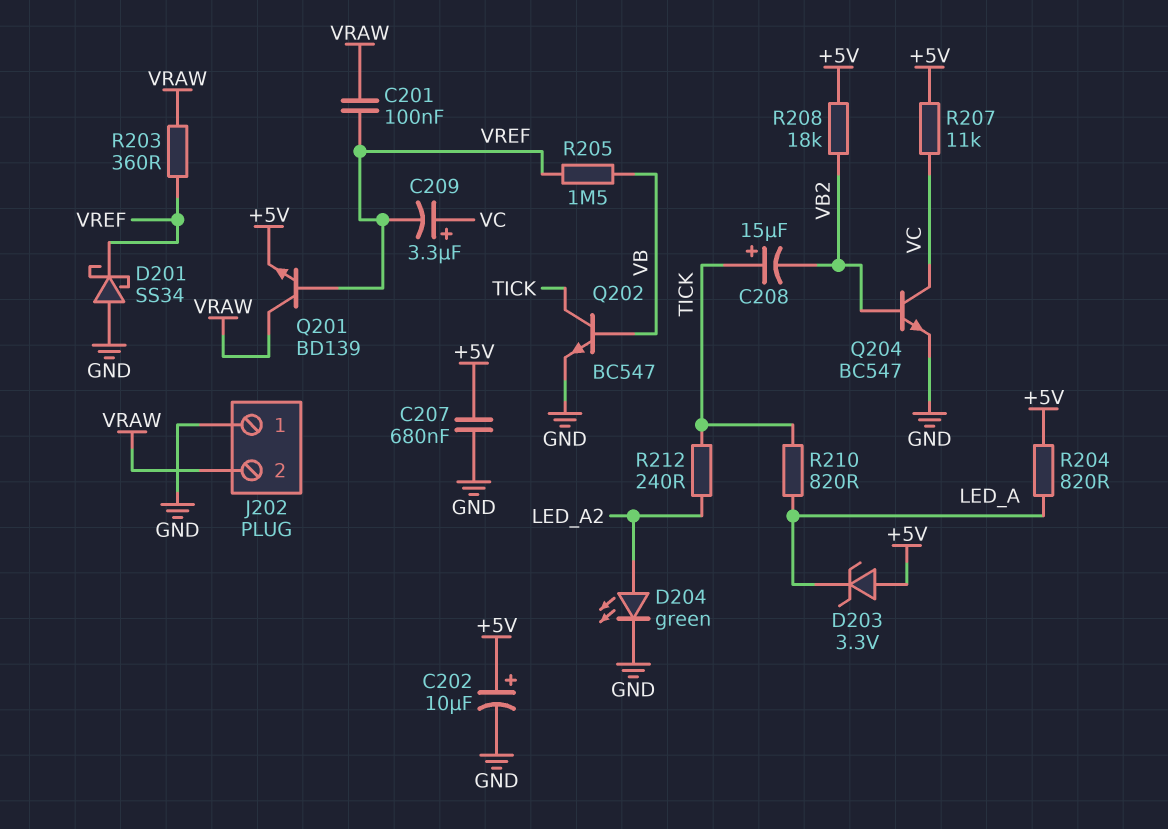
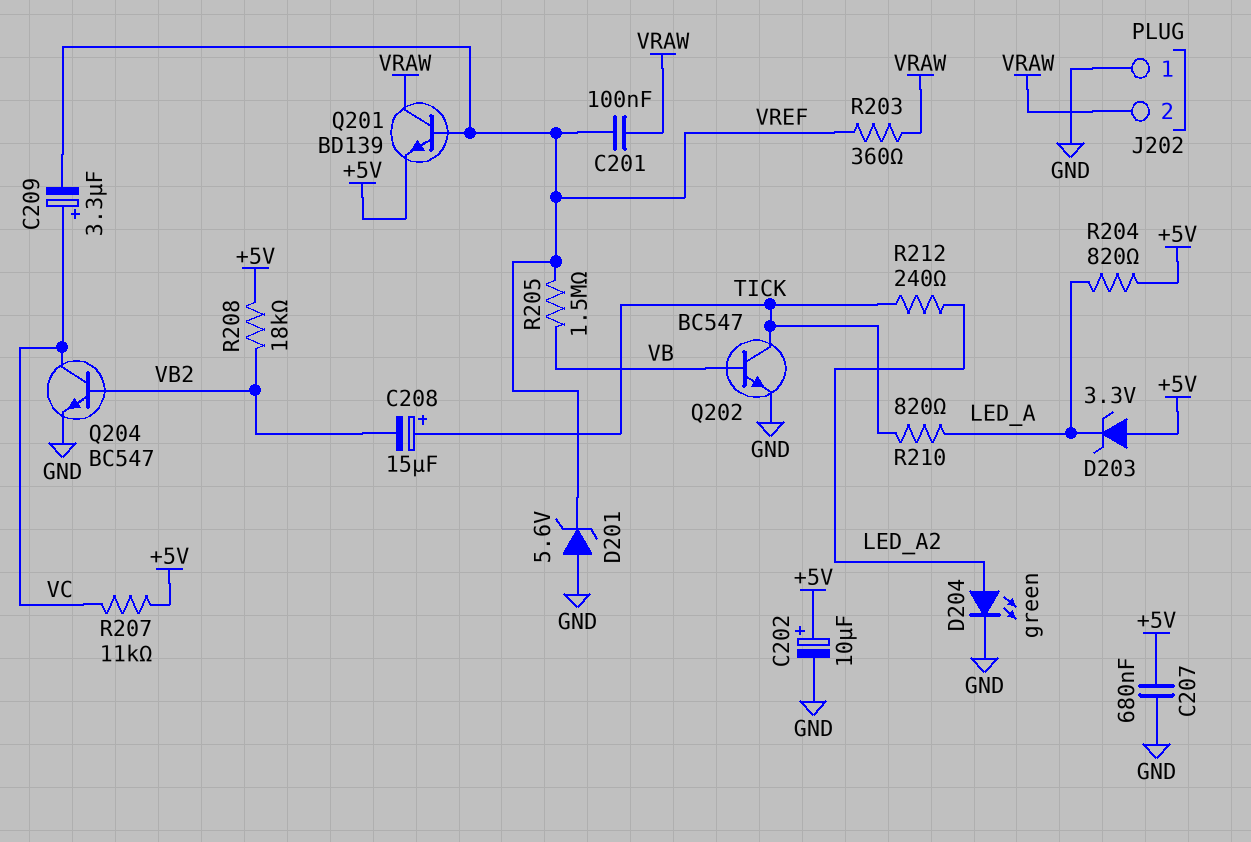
D201: schottky SS34 (A GND, K VREF) -> zener 5.6V (A GND, K VREF)

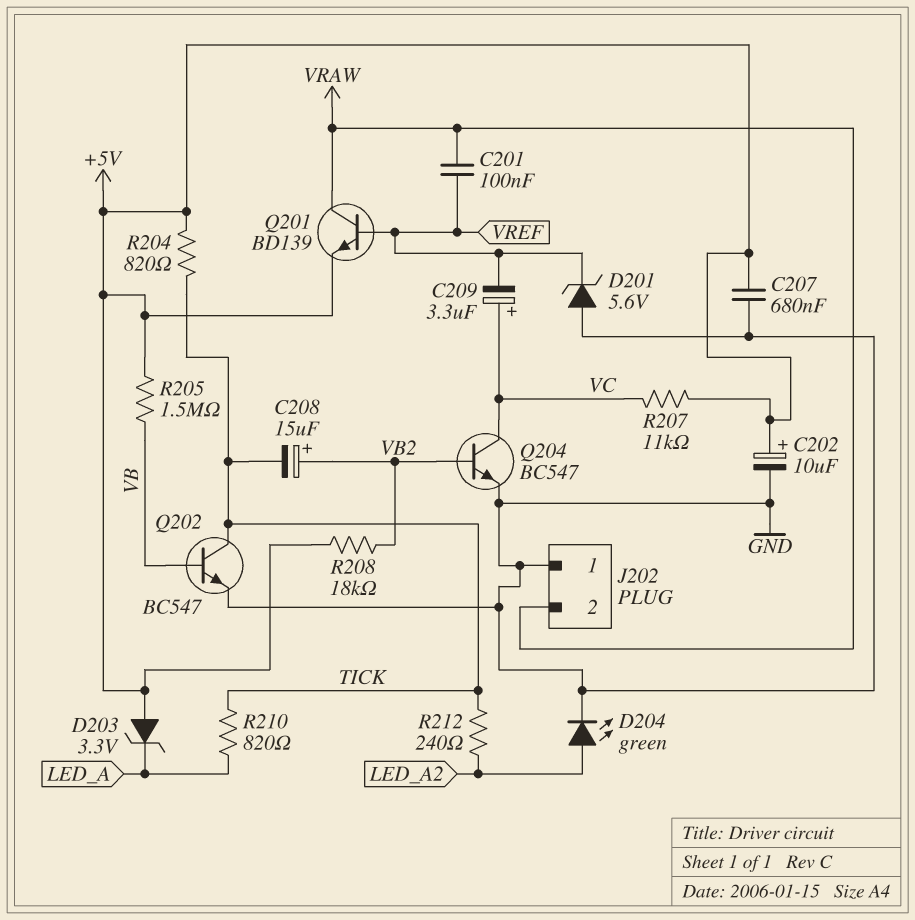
C208: 15uF (plus TICK, minus VB2) -> 15uF (plus VB2, minus TICK)
R203: 360 (VRAW, VREF) -> none
R204: 820 (+5V, LED_A) -> 820 (+5V, TICK)
R205: 1.5M (VB, VREF) -> 1.5M (+5V, VB)

